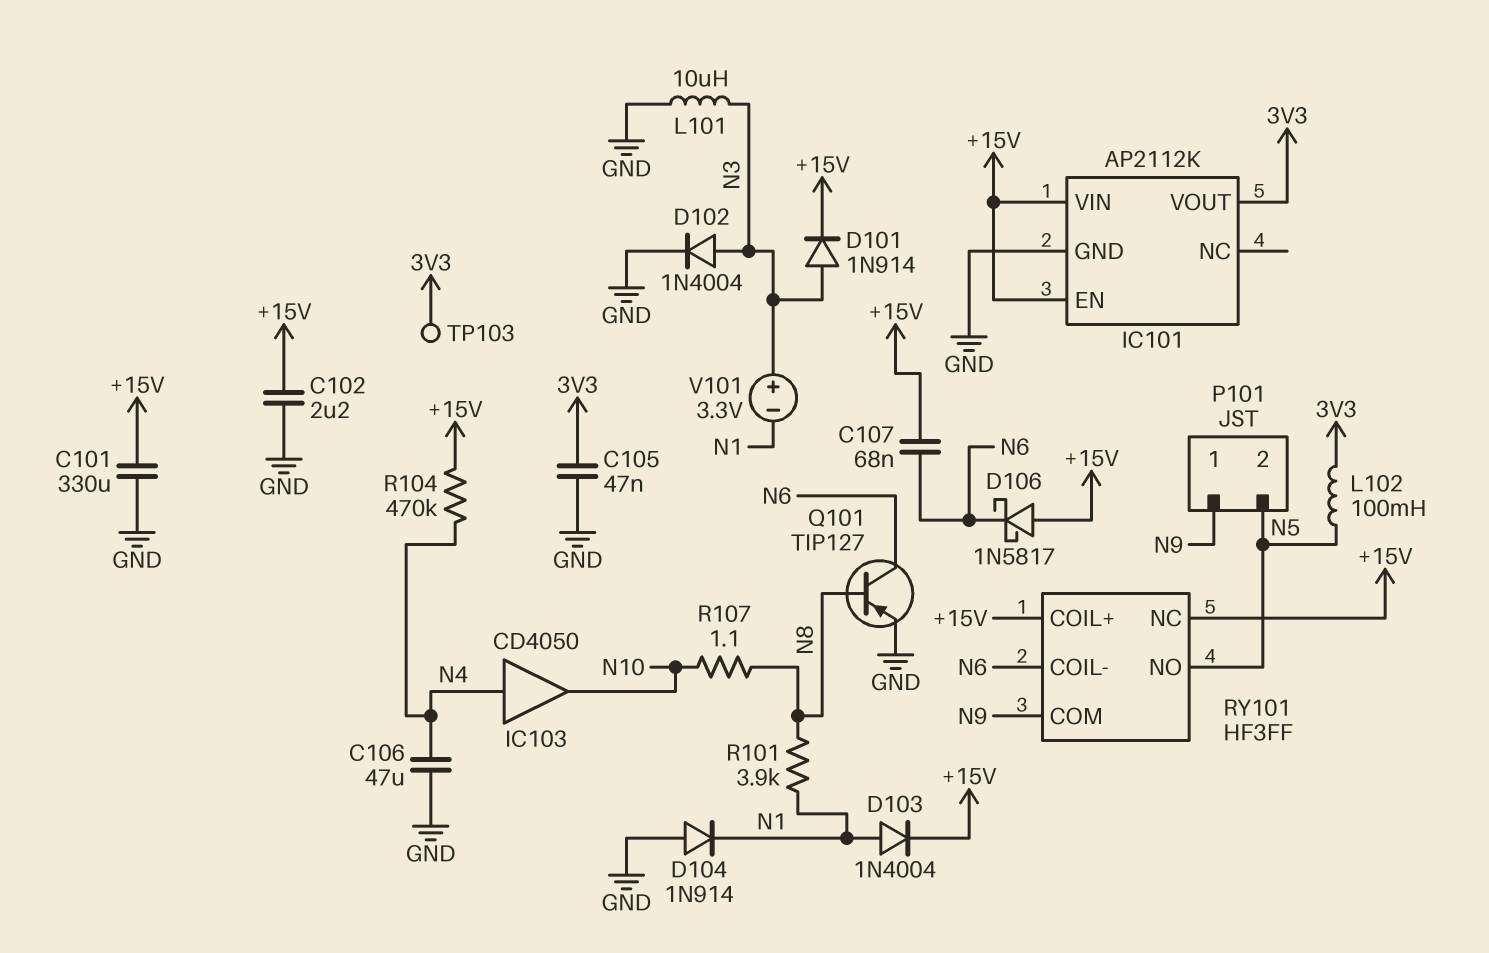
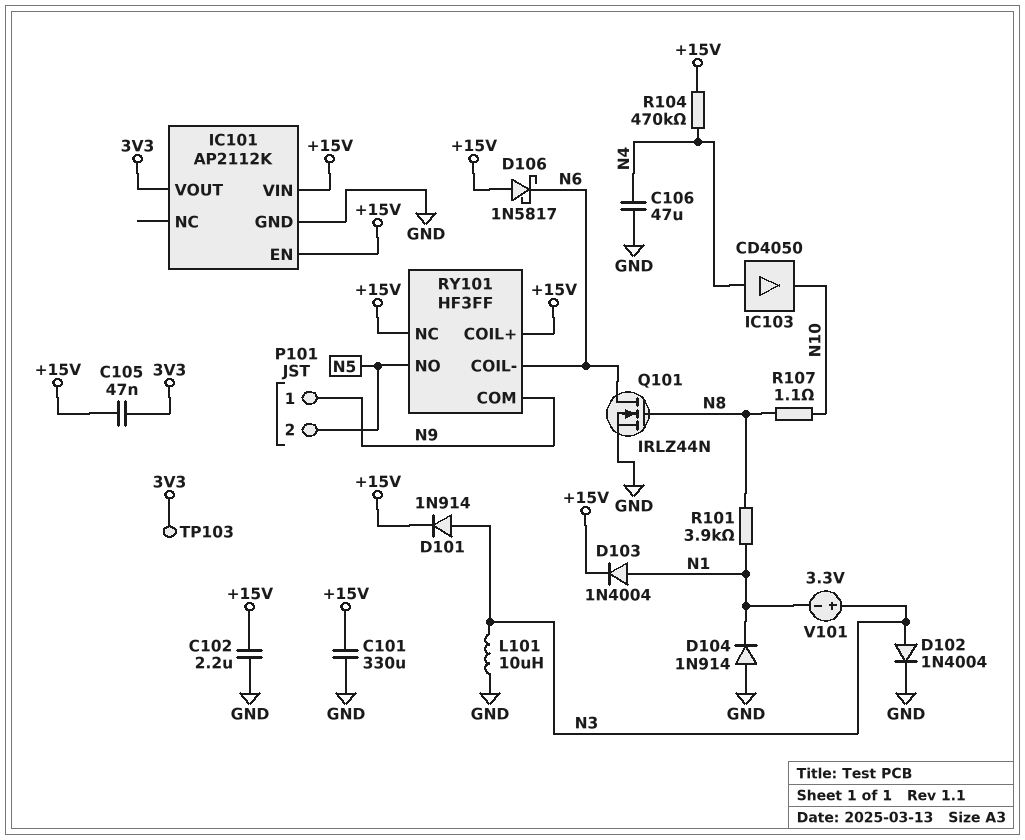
C105: 47nF (3V3, GND) -> 47nF (+15V, 3V3)
C107: 68nF (+15V, N6) -> none
L102: 100mH (3V3, N5) -> none
Q101: PNP TIP127 (B N8, C N6, E GND) -> NMOS IRLZ44N (G N8, D N6, S GND)

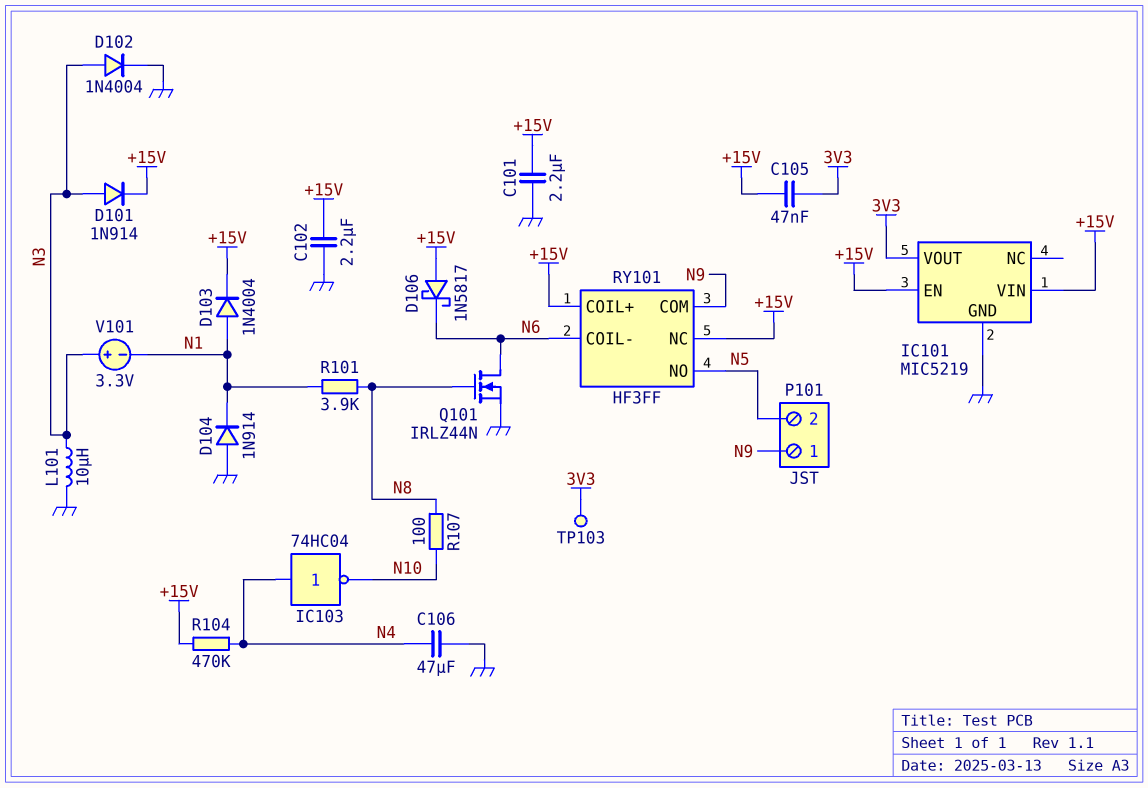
C101: 330uF (+15V, GND) -> 2.2uF (+15V, GND)
IC101: AP2112K -> MIC5219
IC103: buffer CD4050 (in N4, out N10) -> NOT 74HC04 (in N4, out N10)
R107: 1.1 (N8, N10) -> 100 (N8, N10)

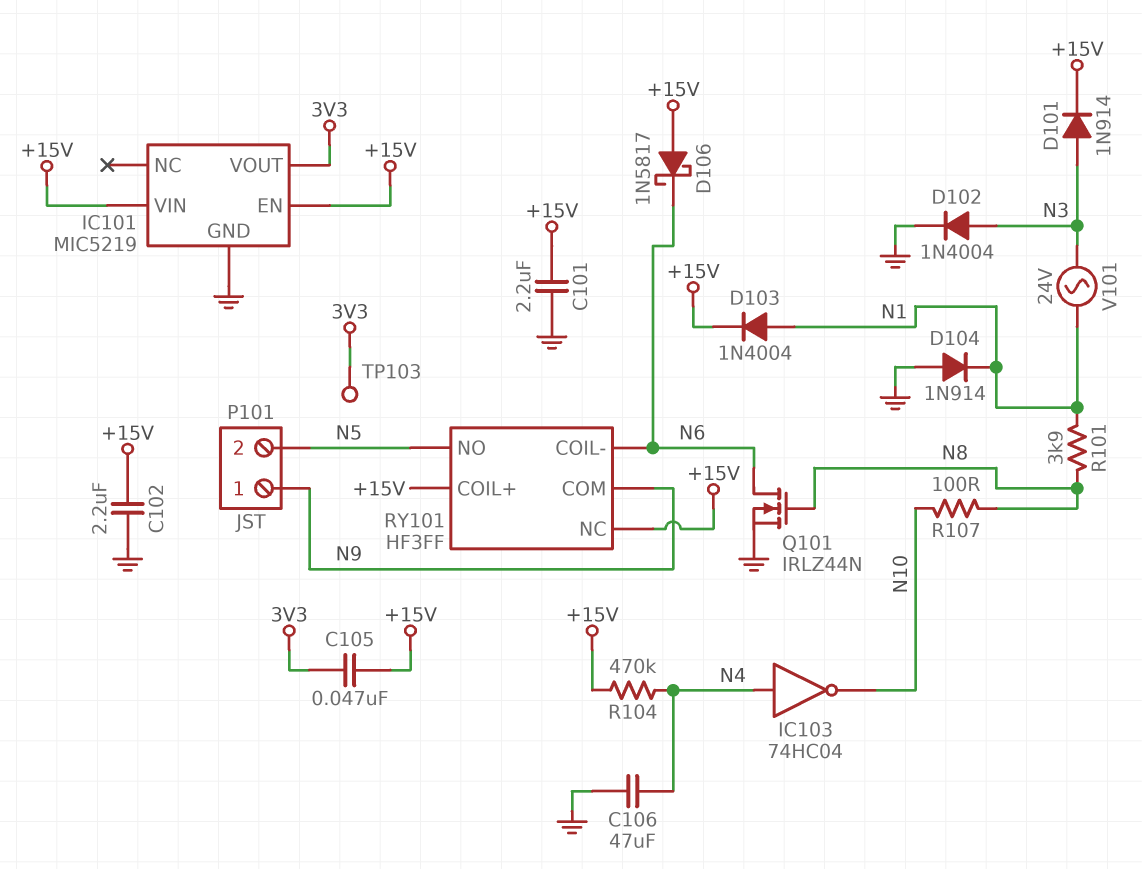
L101: 10uH (GND, N3) -> none
V101: 3.3V (plus N3, minus N1) -> AC 24V (N1, N3)

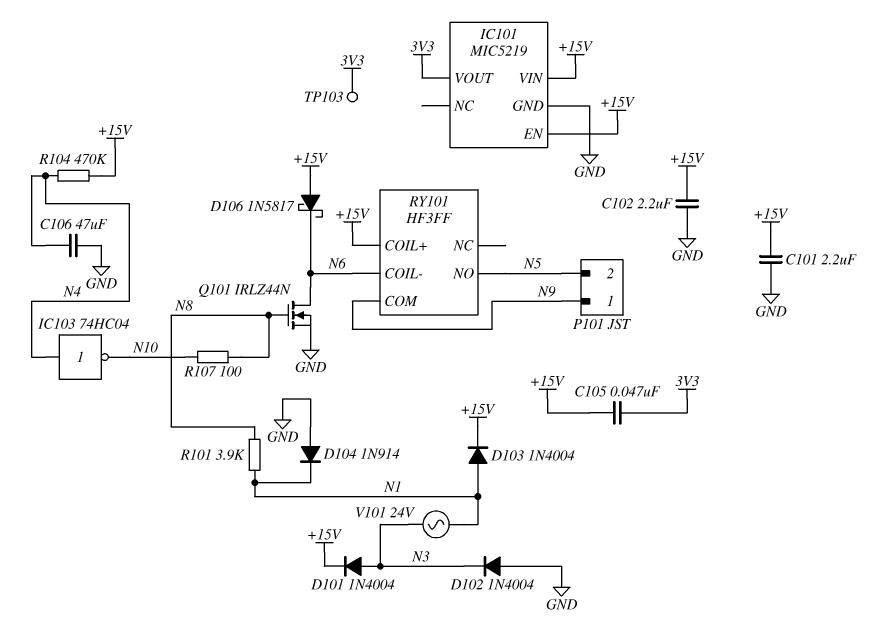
D101: diode 1N914 (A N3, K +15V) -> diode 1N4004 (A N3, K +15V)
D102: diode 1N4004 (A N3, K GND) -> diode 1N4004 (A GND, K N3)
RY101 pin NC: +15V -> none

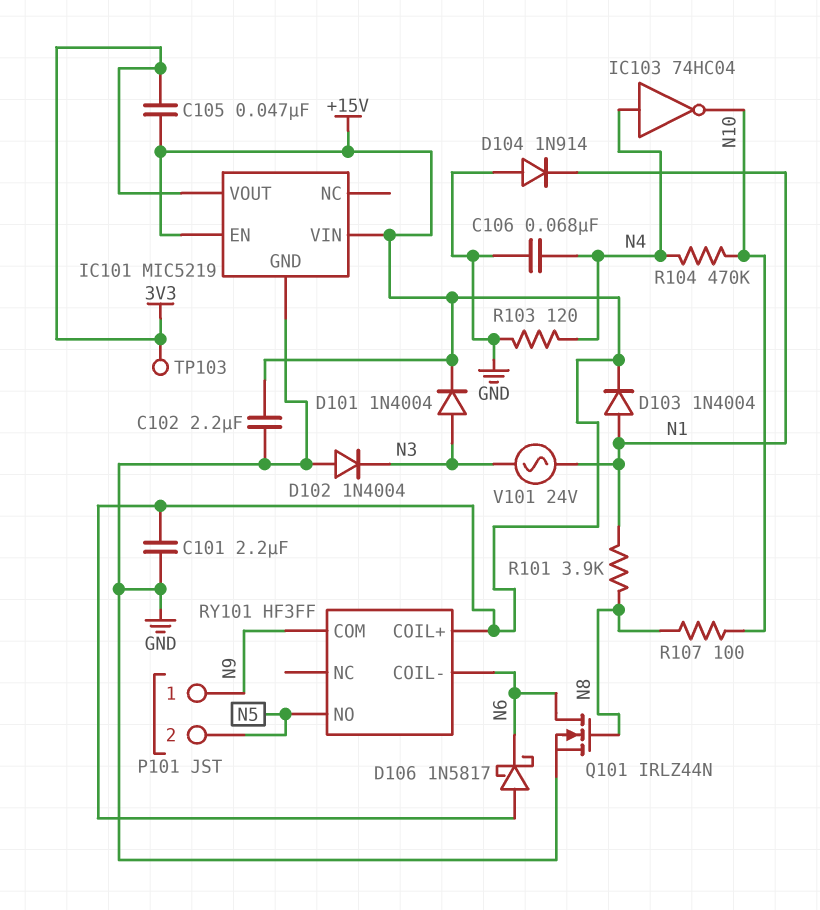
C106: 47uF (GND, N4) -> 68nF (GND, N4)
R103: none -> 120 (GND, N4)
R104: 470k (+15V, N4) -> 470k (N4, N10)

